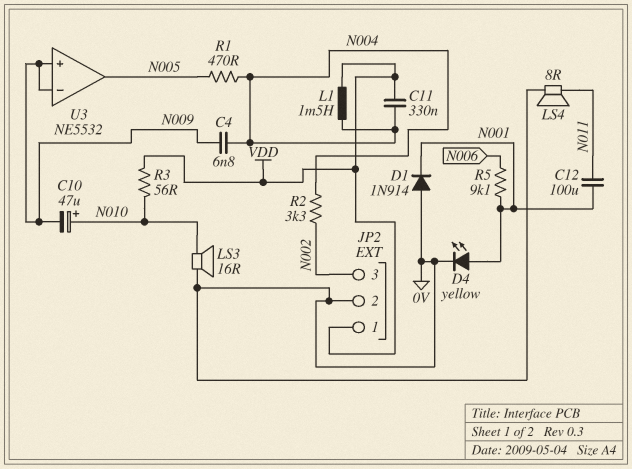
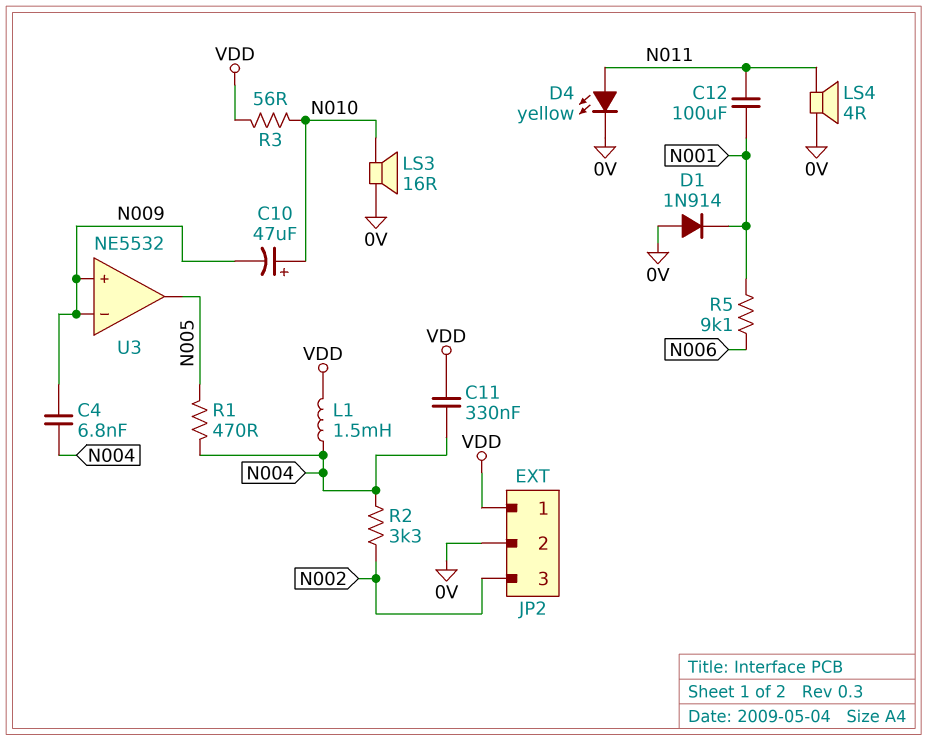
D4: LED yellow (A N001, K 0V) -> LED yellow (A N011, K 0V)
LS4: speaker 8R (0V, N011) -> speaker 4R (0V, N011)

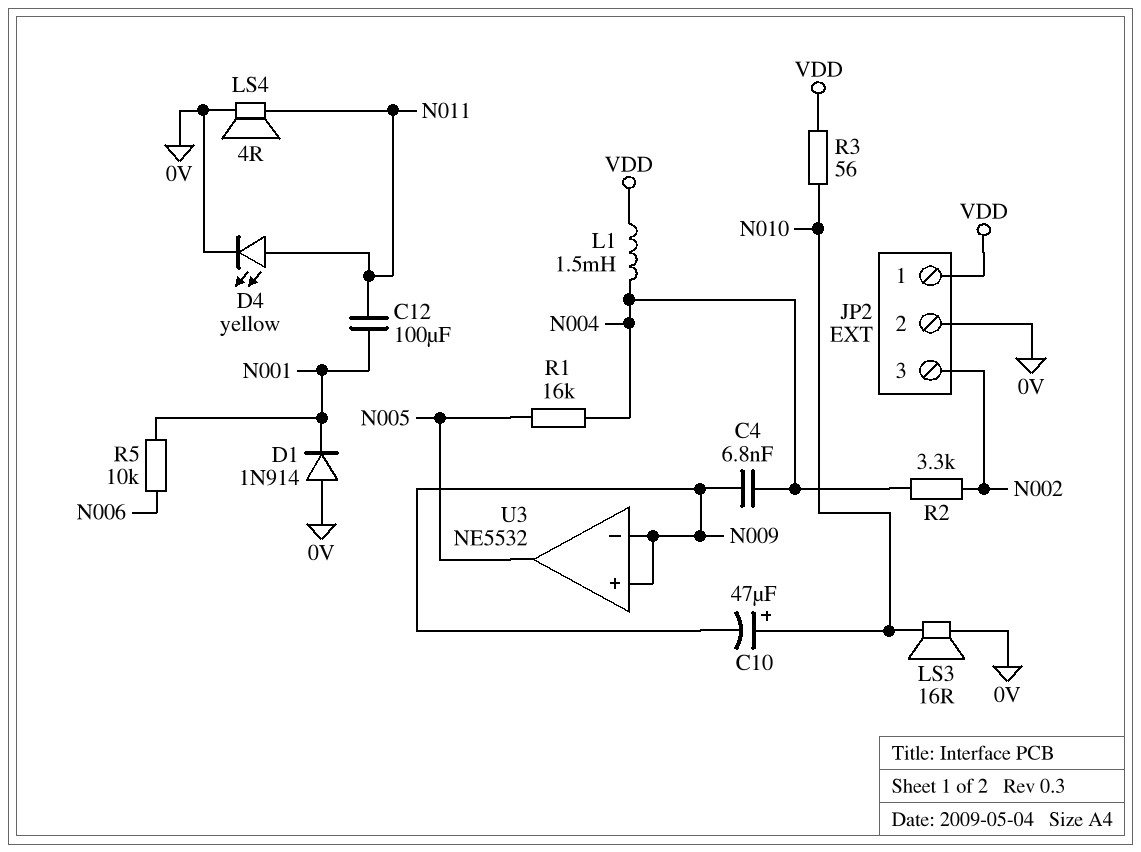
C11: 330nF (N004, VDD) -> none
R1: 470 (N004, N005) -> 16k (N004, N005)
R5: 9.1k (N001, N006) -> 10k (N001, N006)

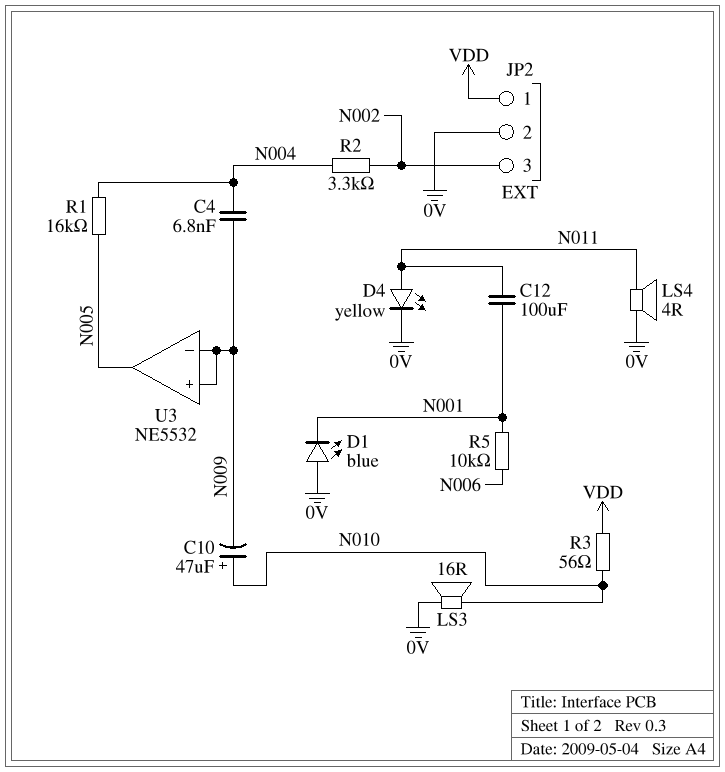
D1: diode 1N914 (A 0V, K N001) -> LED blue (A 0V, K N001)
L1: 1.5mH (N004, VDD) -> none

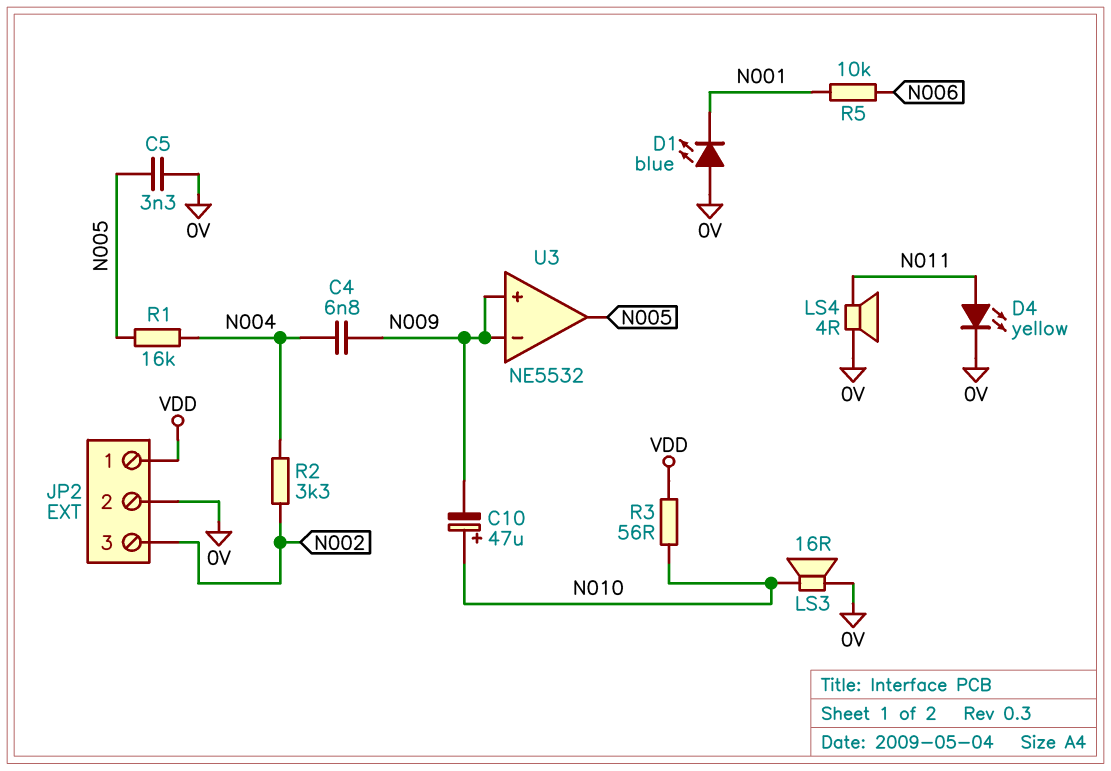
C5: none -> 3.3nF (0V, N005)
C12: 100uF (N001, N011) -> none

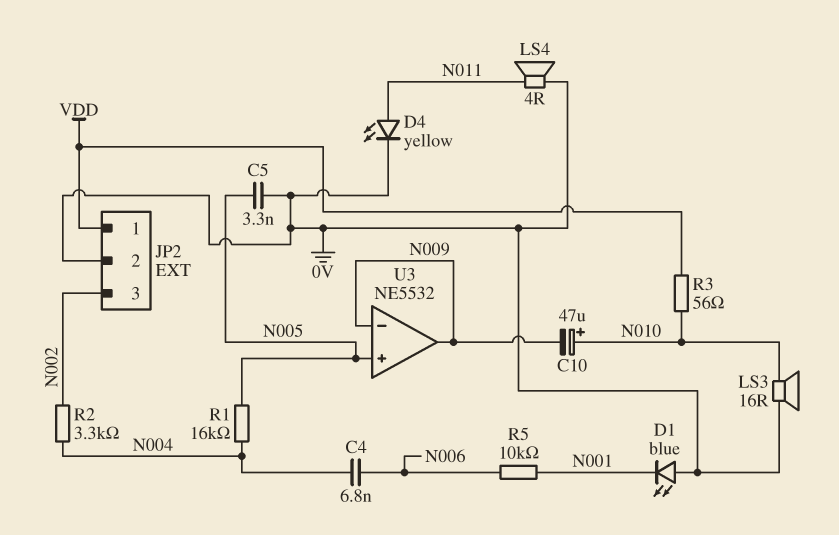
C4: 6.8nF (N004, N009) -> 6.8nF (N004, N006)
U3 pin in+: N009 -> N005
U3 pin out: N005 -> N009

